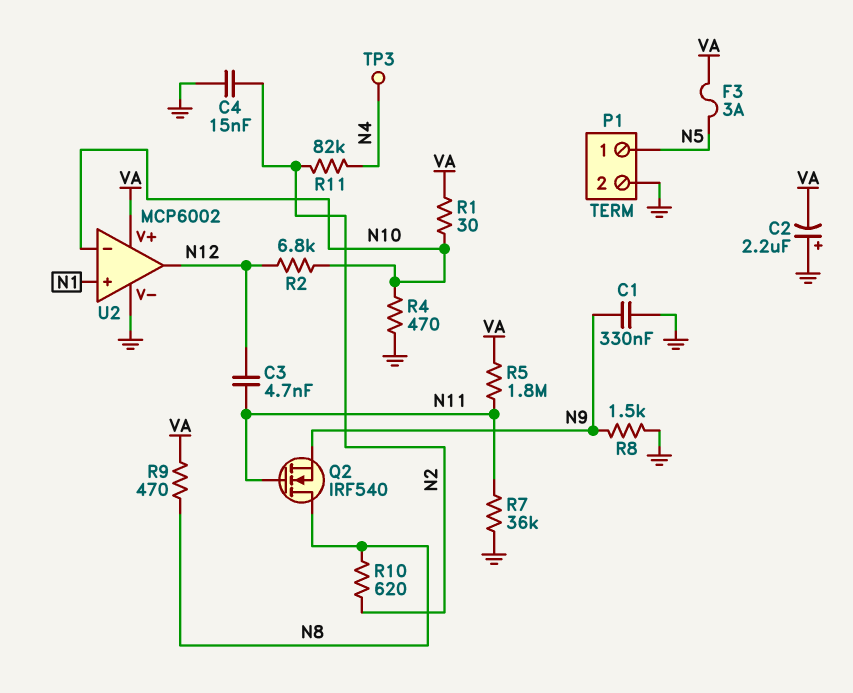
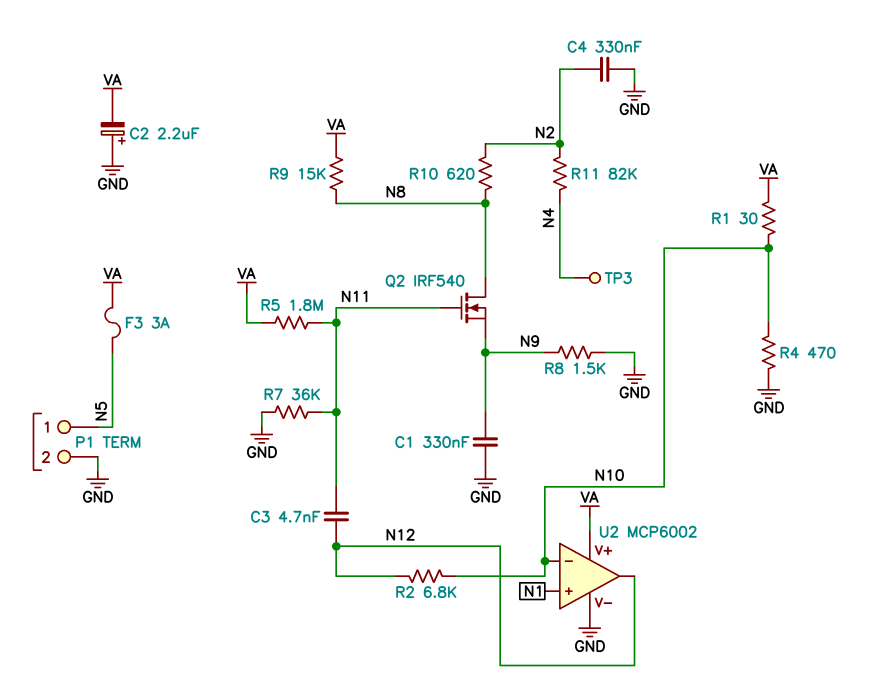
C4: 15nF (GND, N2) -> 330nF (GND, N2)
R9: 470 (N8, VA) -> 15k (N8, VA)

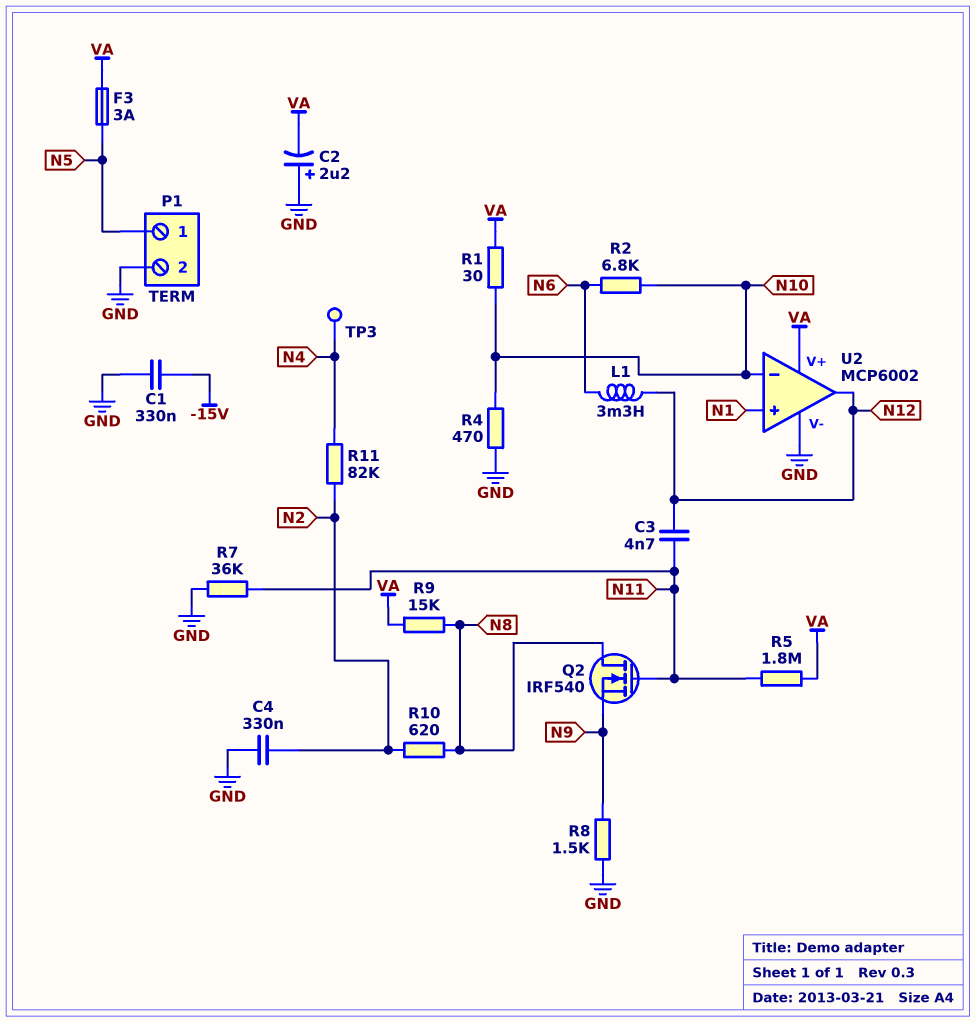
C1: 330nF (GND, N9) -> 330nF (-15V, GND)
L1: none -> 3.3mH (N6, N12)
R2: 6.8k (N10, N12) -> 6.8k (N6, N10)

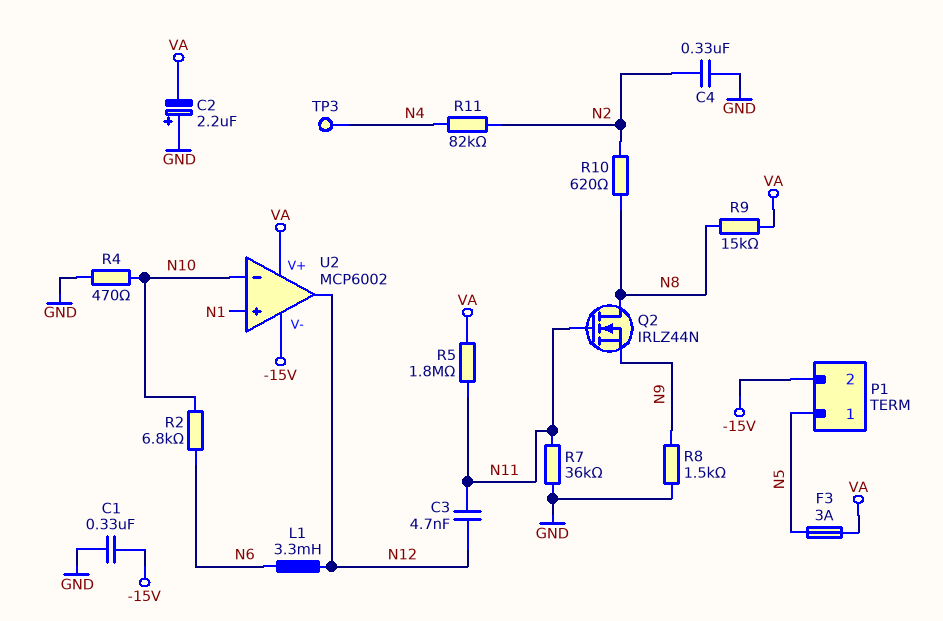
P1 pin 2: GND -> -15V
Q2: NMOS IRF540 (G N11, D N8, S N9) -> NMOS IRLZ44N (G N11, D N8, S N9)
R1: 30 (N10, VA) -> none
U2 pin V-: GND -> -15V

